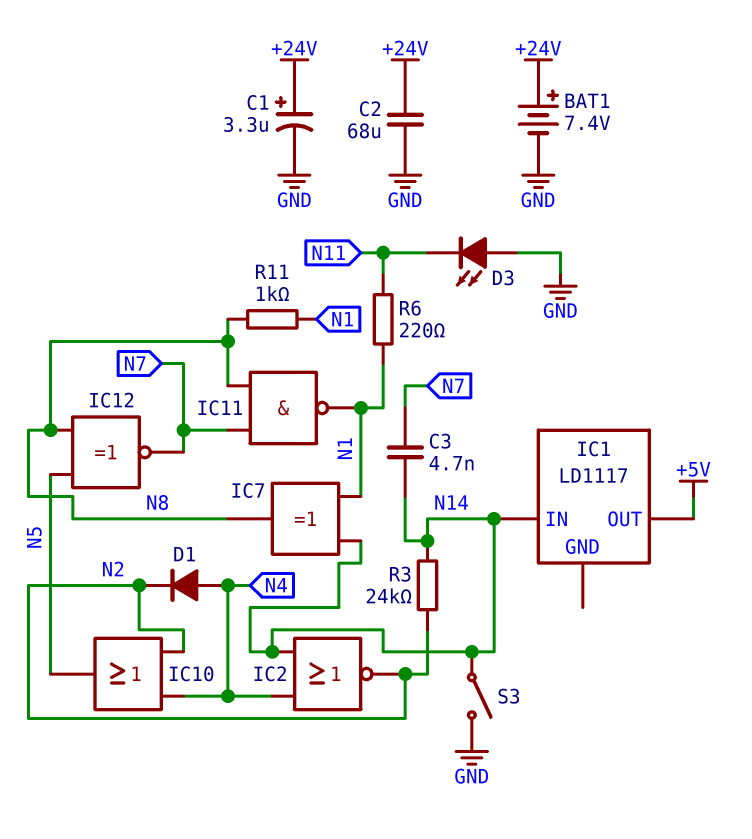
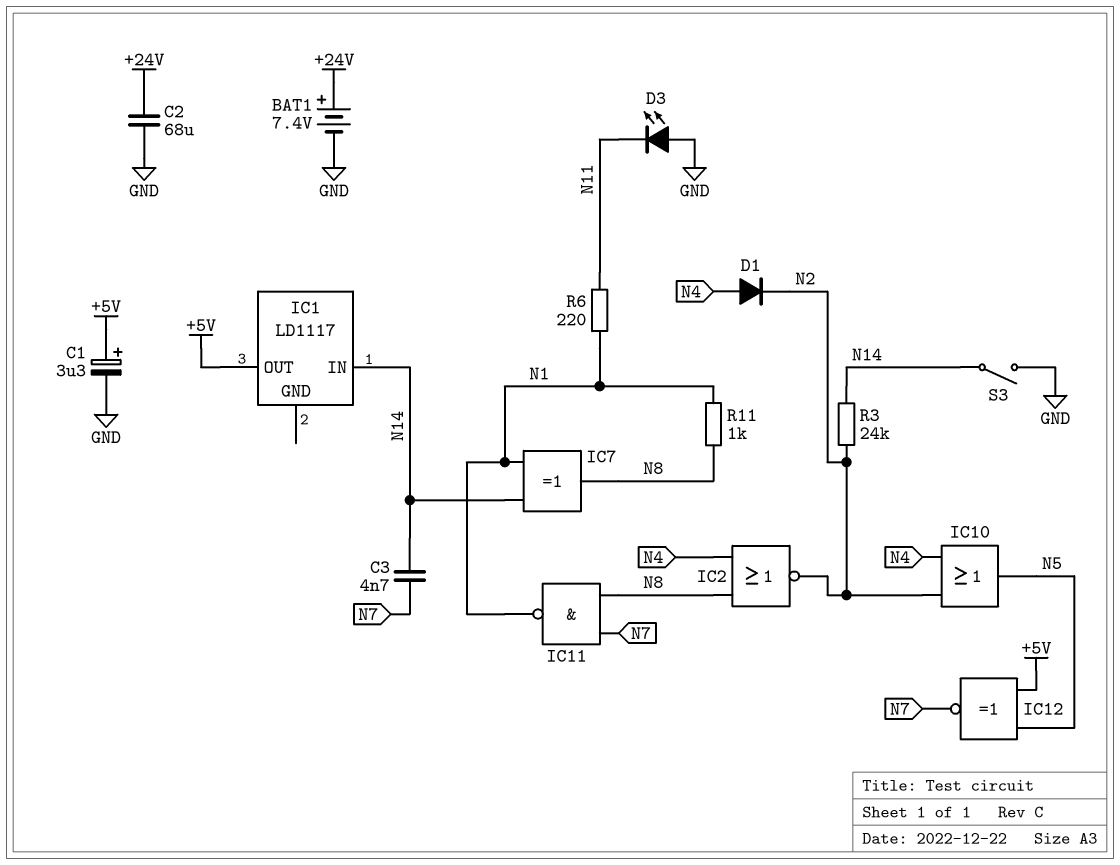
C1: 3.3uF (plus +24V, minus GND) -> 3.3uF (plus +5V, minus GND)
IC2: NOR (in N4, in N14, out N2) -> NOR (in N4, in N8, out N2)
IC12: XNOR (in N5, in N8, out N7) -> XNOR (in +5V, in N5, out N7)

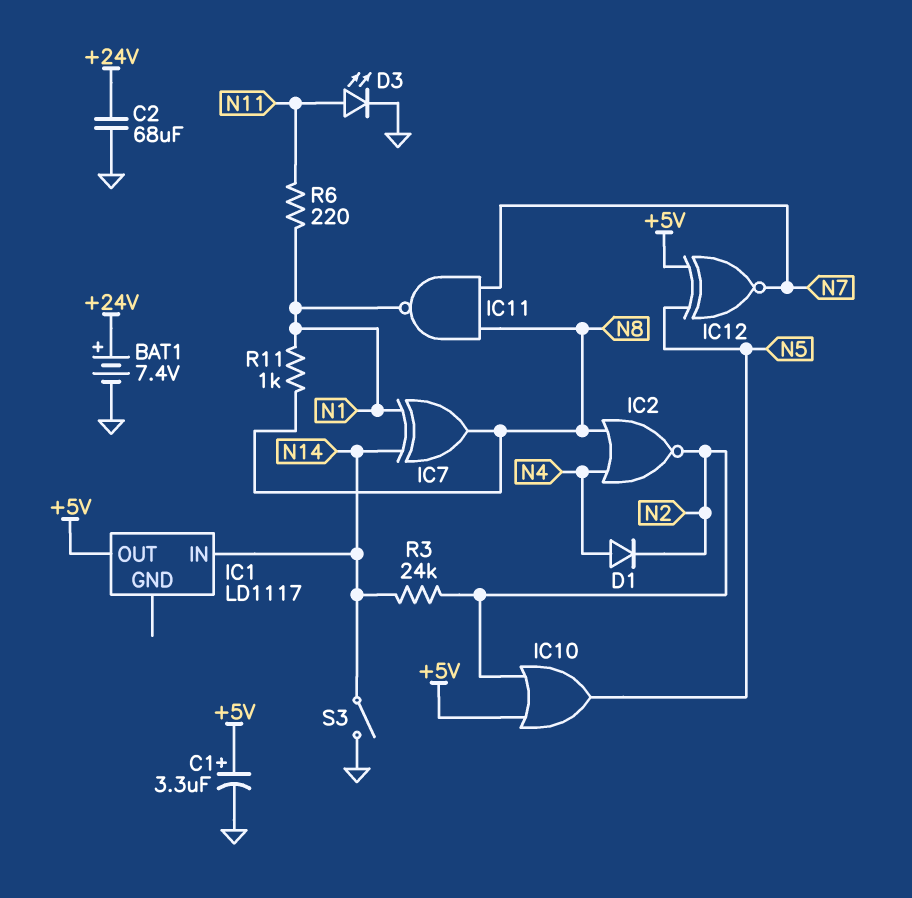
C3: 4.7nF (N7, N14) -> none
D3: LED (A GND, K N11) -> LED (A N11, K GND)
IC10: OR (in N2, in N4, out N5) -> OR (in +5V, in N2, out N5)

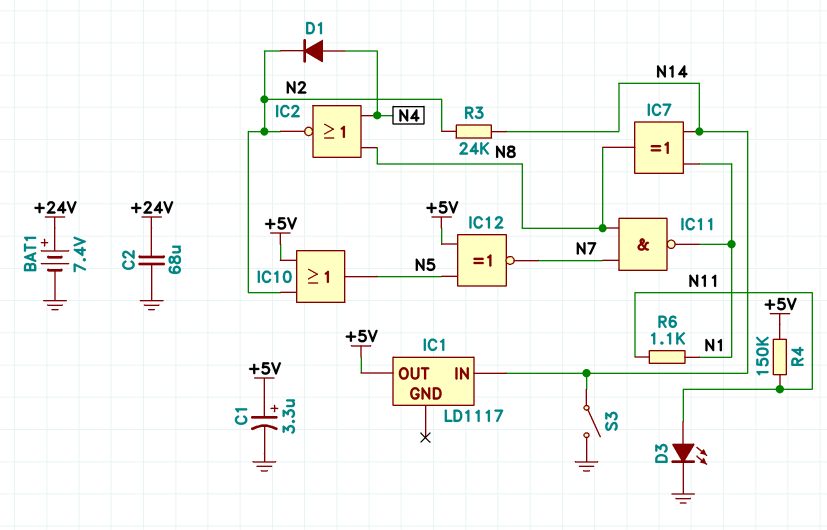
R4: none -> 150k (+5V, N11)
R6: 220 (N1, N11) -> 1.1k (N1, N11)
R11: 1k (N1, N8) -> none

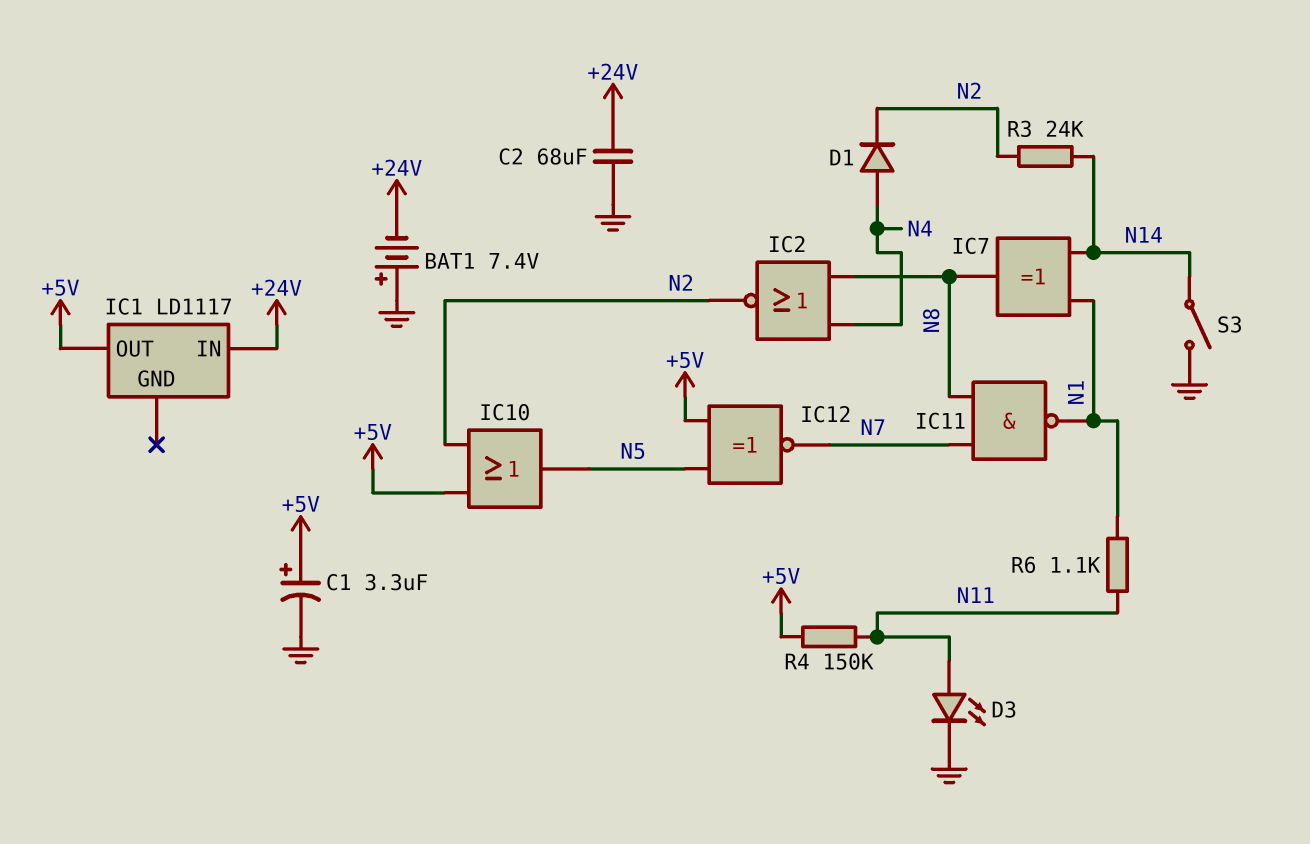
BAT1: 7.4V (plus +24V, minus GND) -> 7.4V (plus GND, minus +24V)
IC1 pin IN: N14 -> +24V

